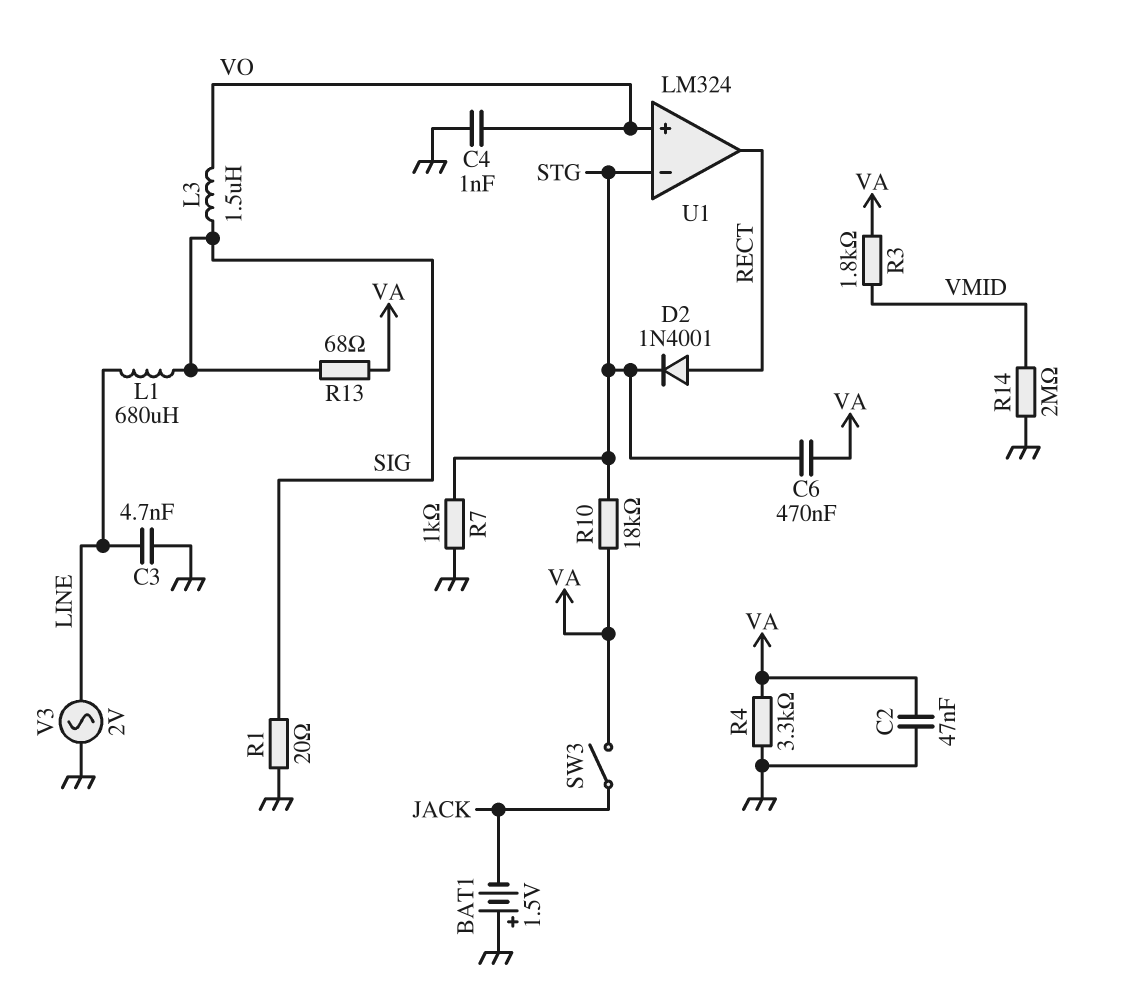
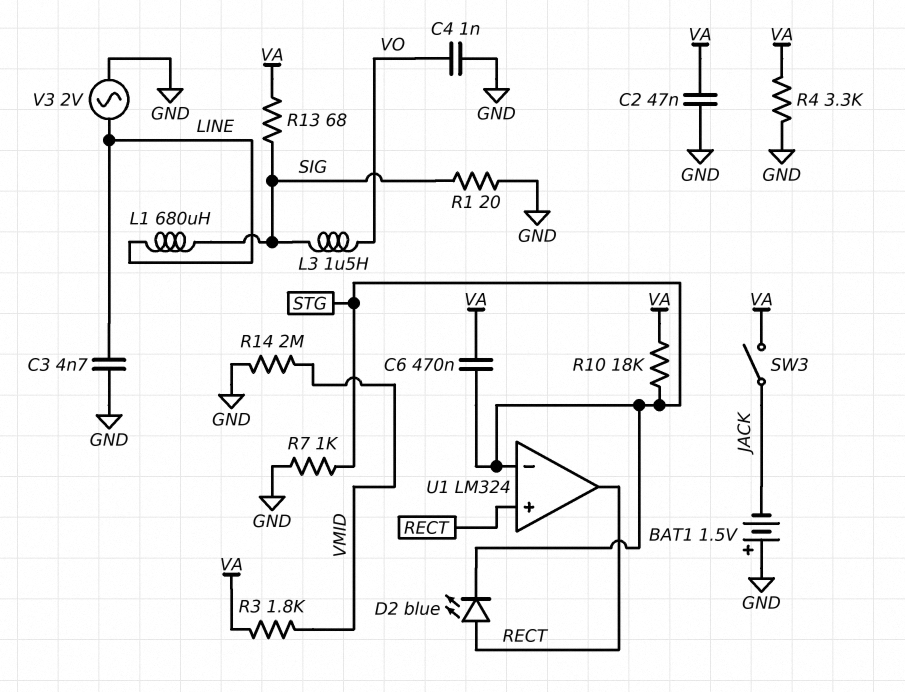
D2: diode 1N4001 (A RECT, K STG) -> LED blue (A RECT, K STG)
U1 pin in+: VO -> RECT

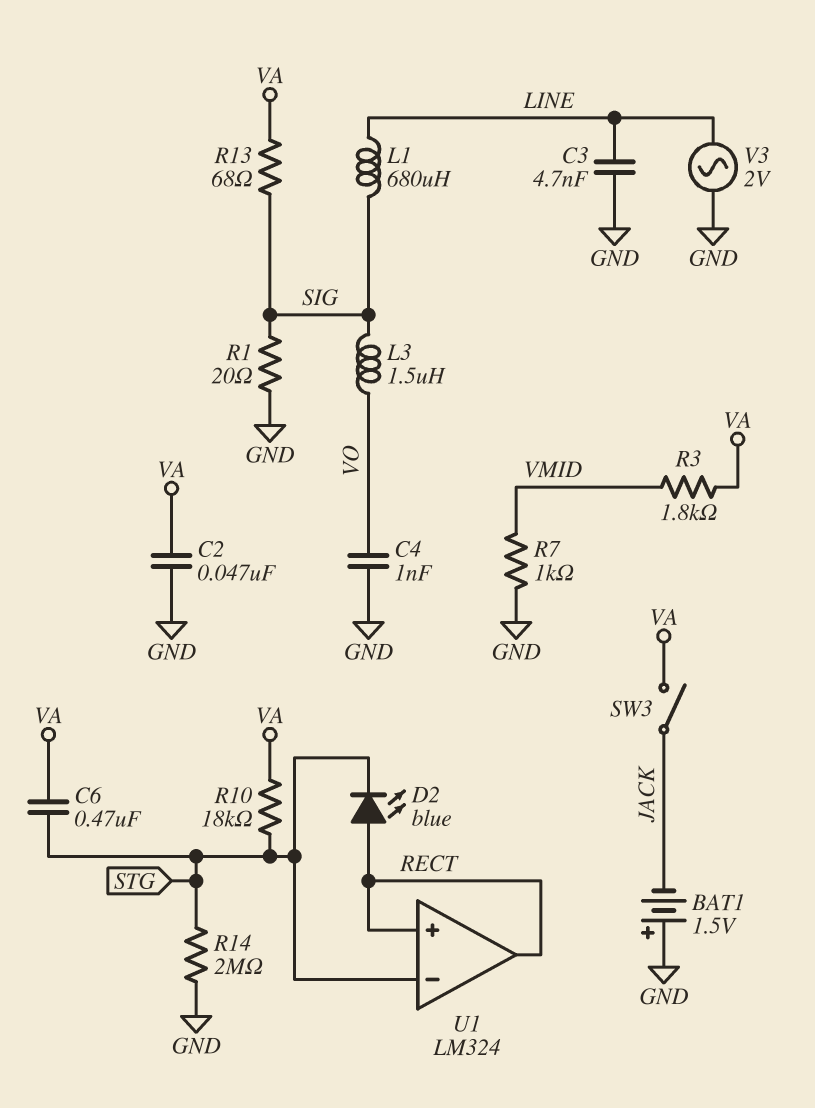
R4: 3.3k (GND, VA) -> none
R7: 1k (GND, STG) -> 1k (GND, VMID)
R14: 2M (GND, VMID) -> 2M (GND, STG)

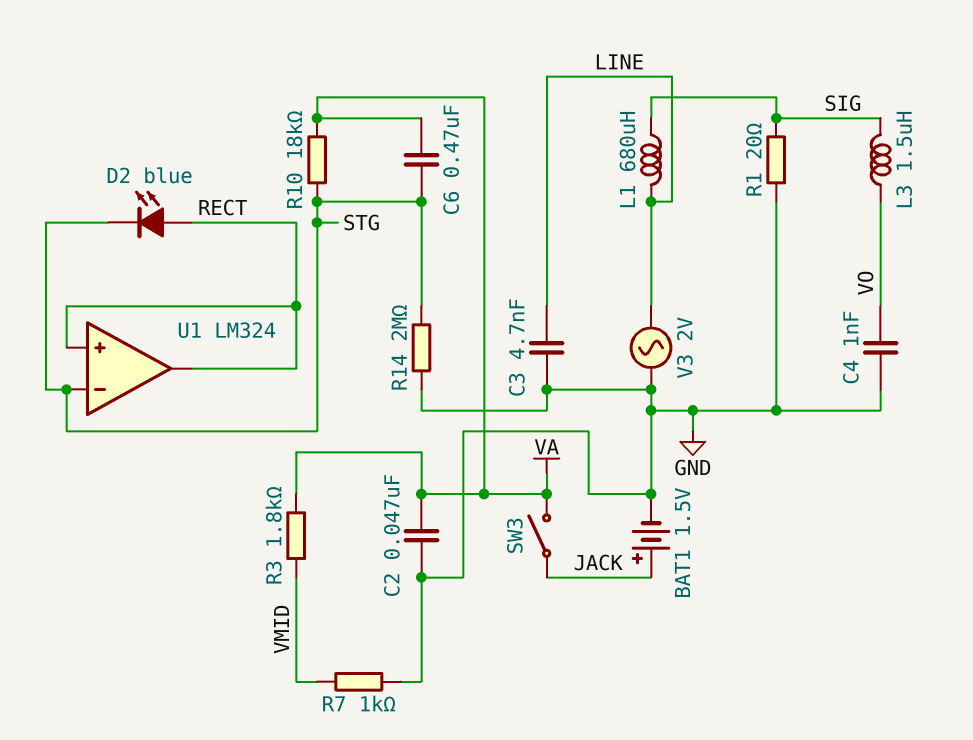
BAT1: 1.5V (plus GND, minus JACK) -> 1.5V (plus JACK, minus GND)
R13: 68 (SIG, VA) -> none

